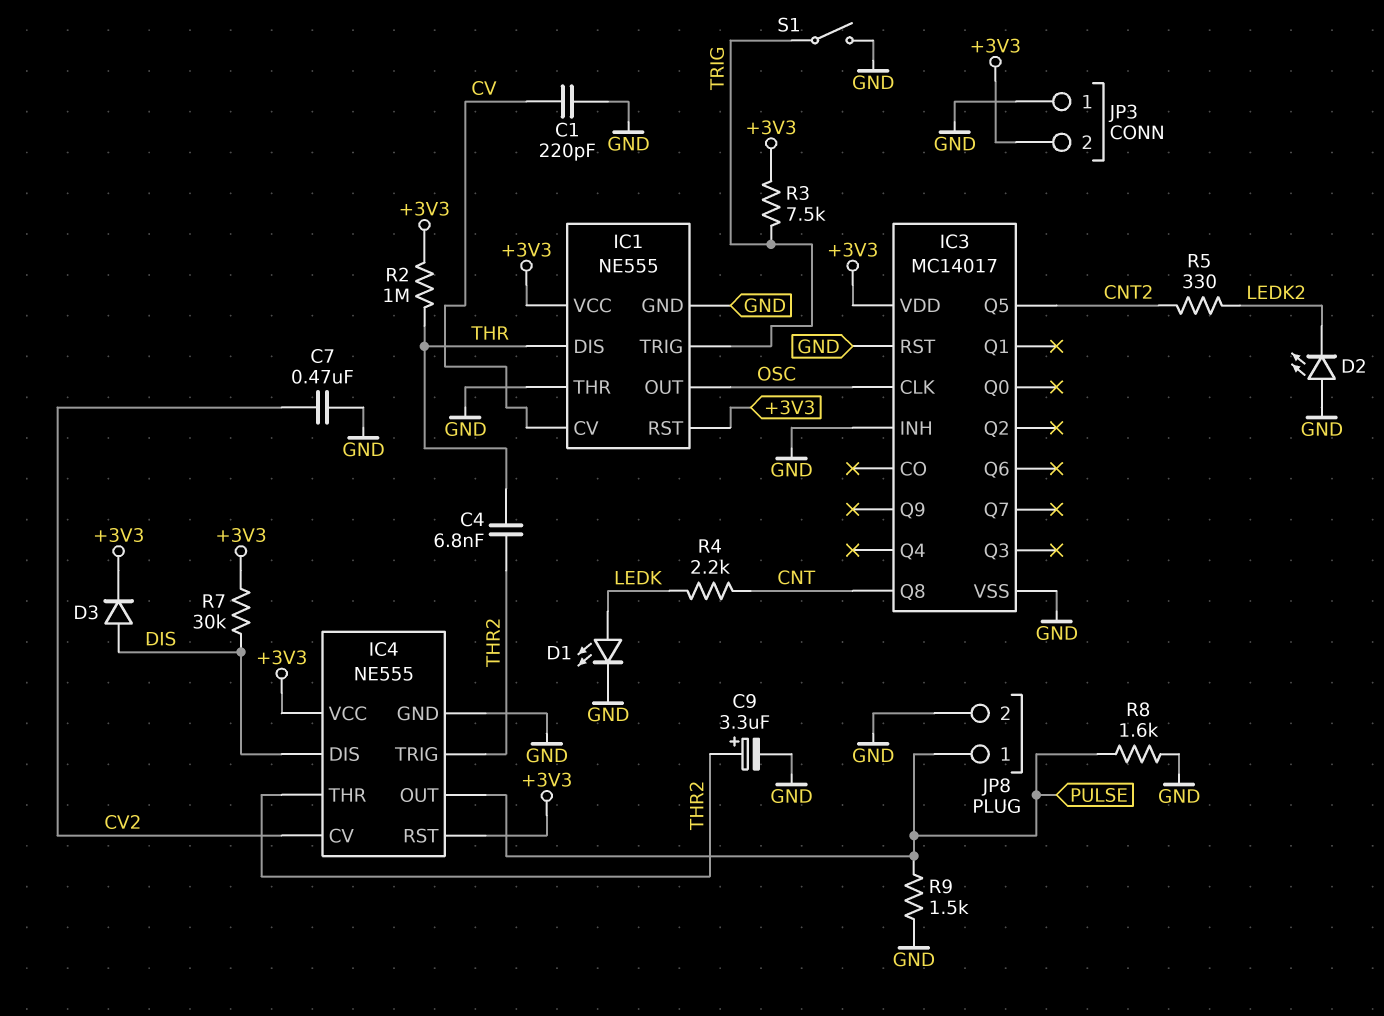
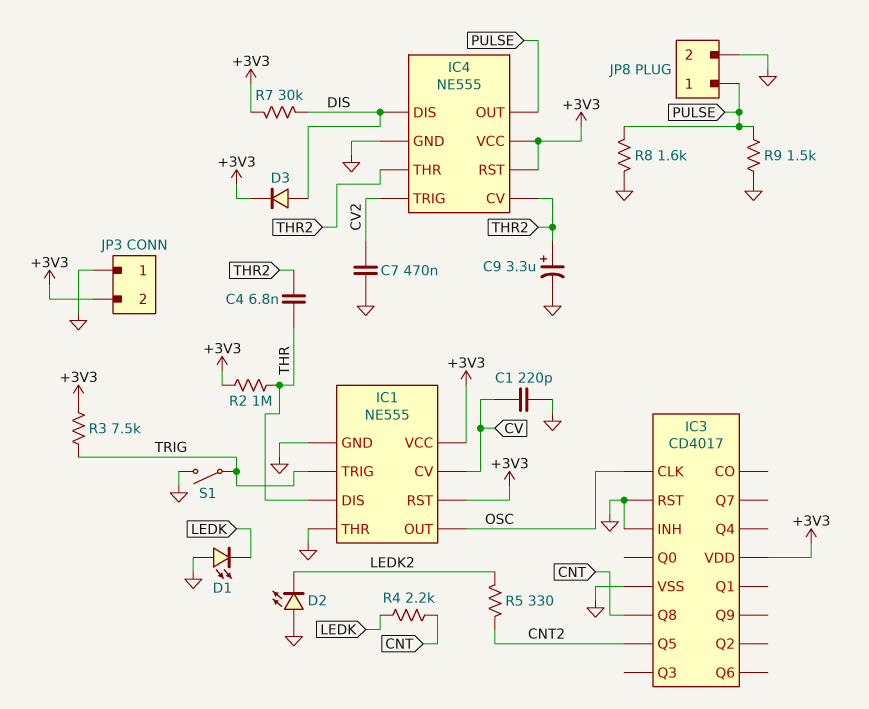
D1: LED (A LEDK, K GND) -> LED (A GND, K LEDK)
IC3: MC14017 -> CD4017
IC4 pin CV: CV2 -> THR2
IC4 pin TRIG: THR2 -> CV2

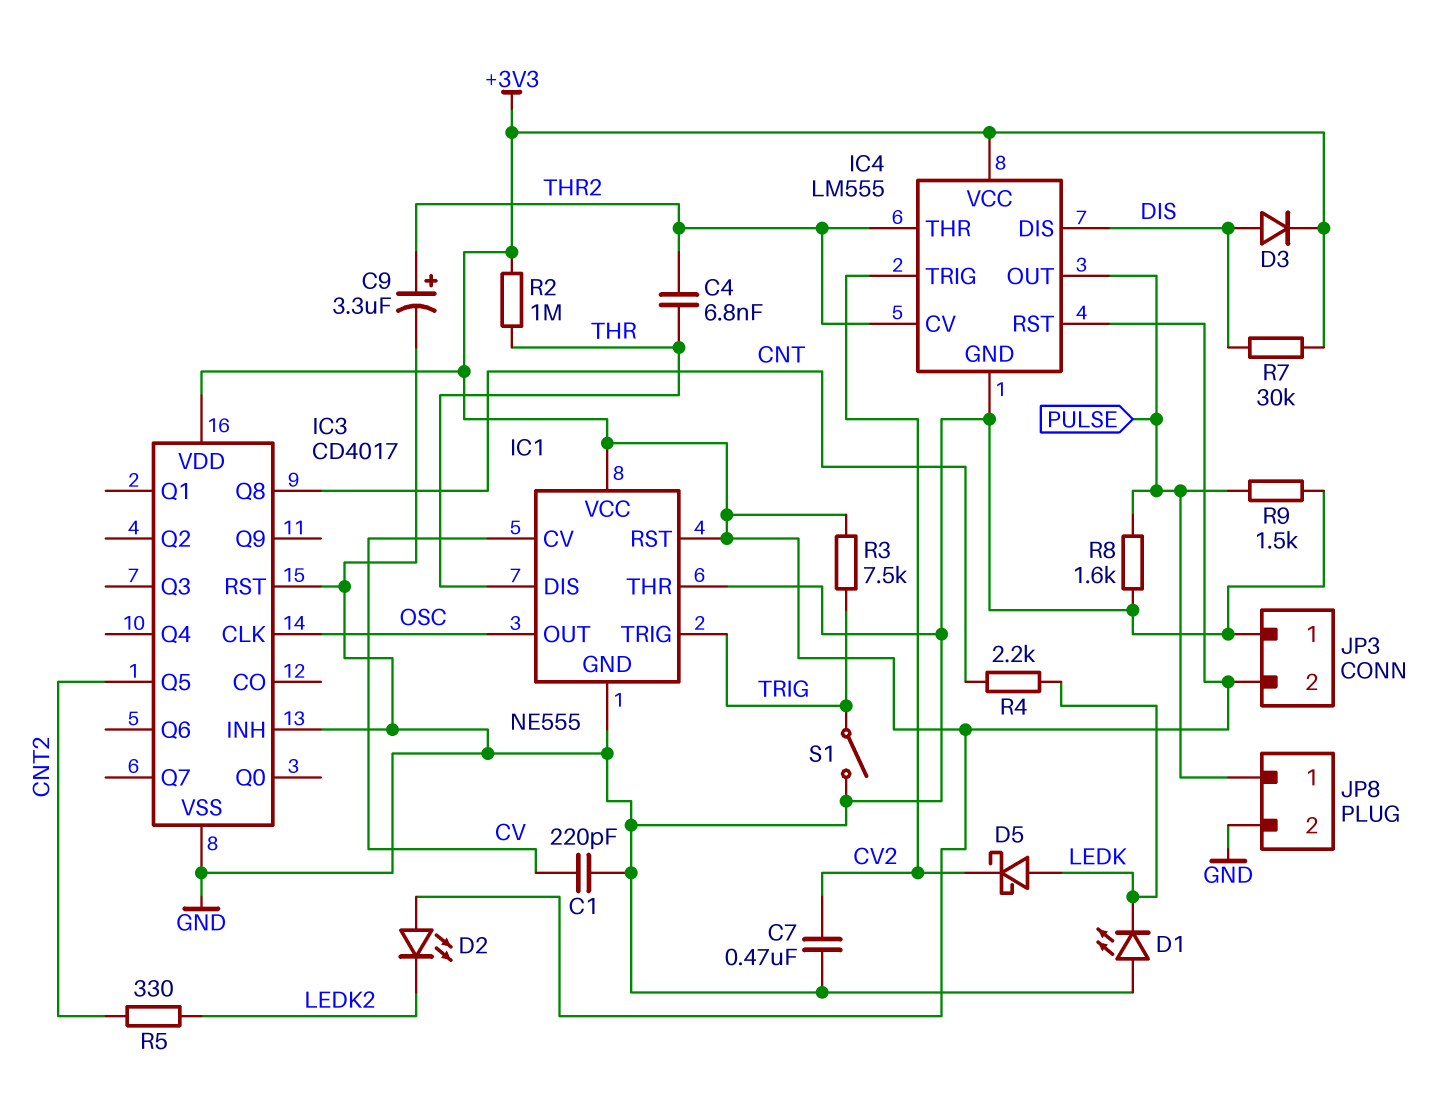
D2: LED (A GND, K LEDK2) -> LED (A +3V3, K LEDK2)
D5: none -> schottky (A LEDK, K CV2)
IC4: NE555 -> LM555

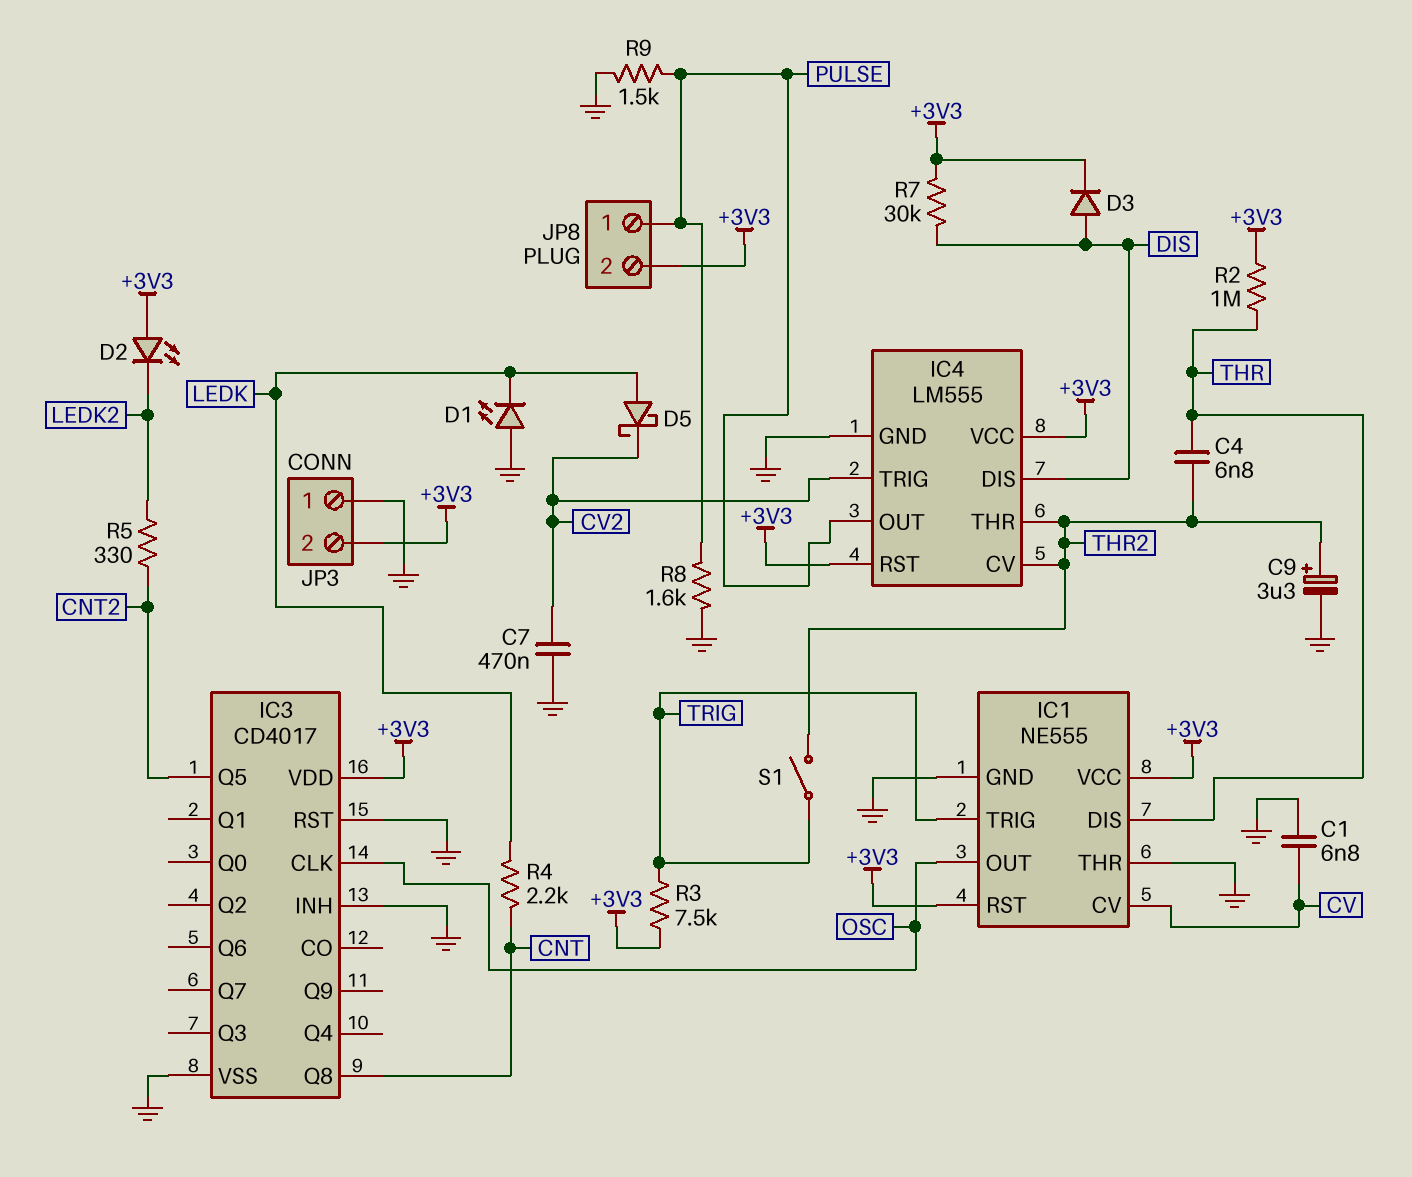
C1: 220pF (CV, GND) -> 6.8nF (CV, GND)
JP8 pin 2: GND -> +3V3
S1: switch (GND, TRIG) -> switch (THR2, TRIG)

